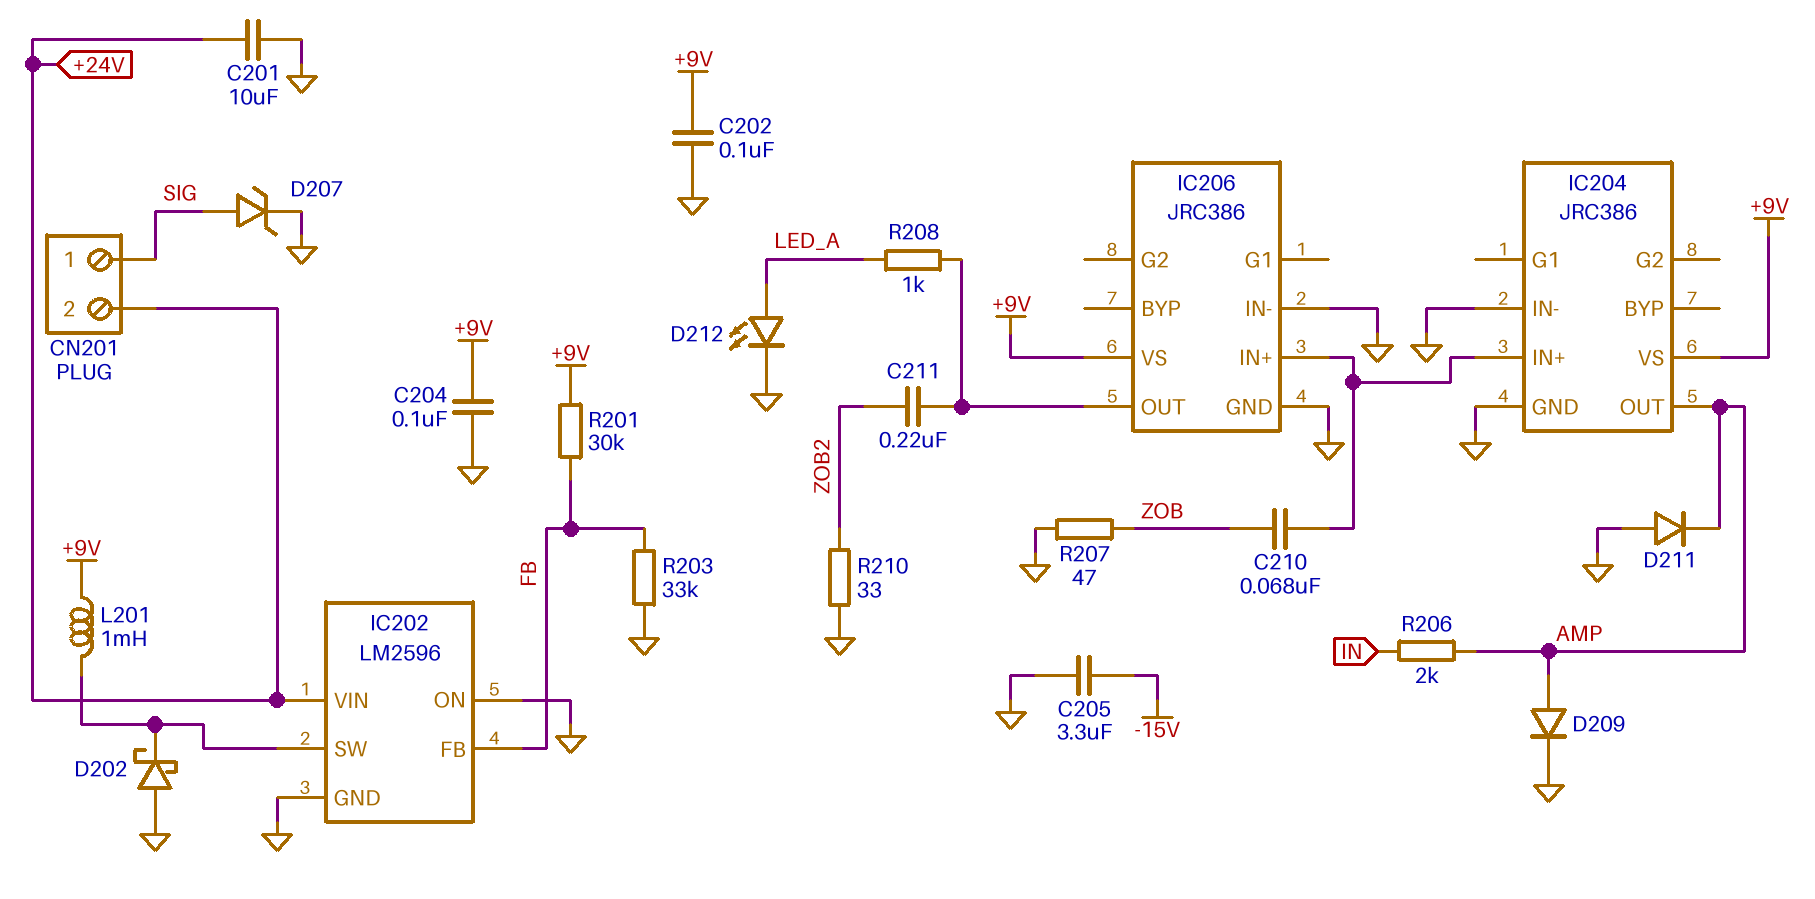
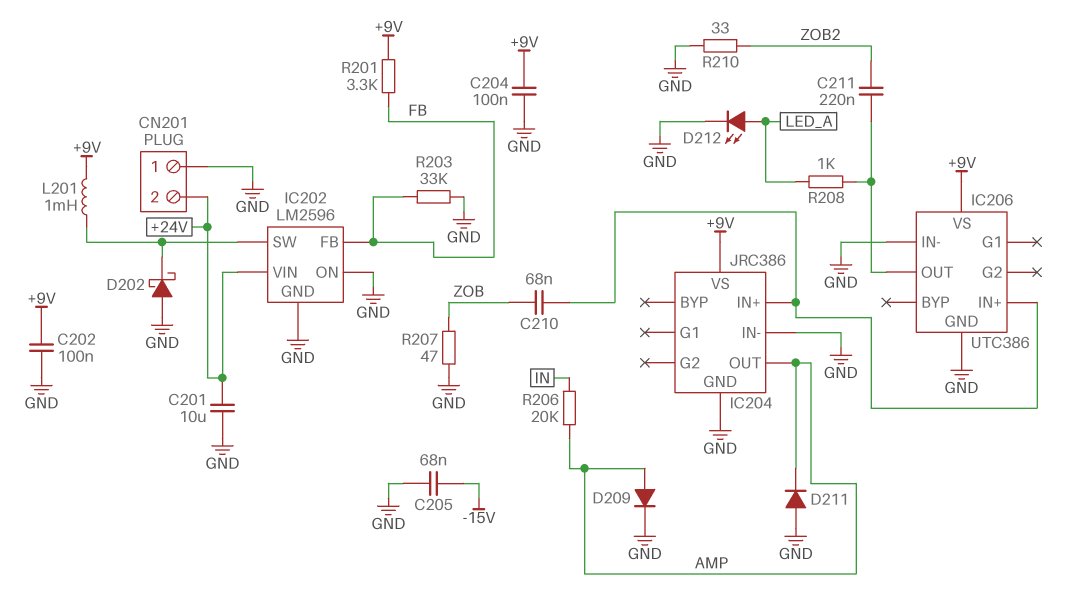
C205: 3.3uF (-15V, GND) -> 68nF (-15V, GND)
CN201 pin 1: SIG -> GND
D207: zener (A SIG, K GND) -> none
IC206: JRC386 -> UTC386
R201: 30k (+9V, FB) -> 3.3k (+9V, FB)
R206: 2k (AMP, IN) -> 20k (AMP, IN)

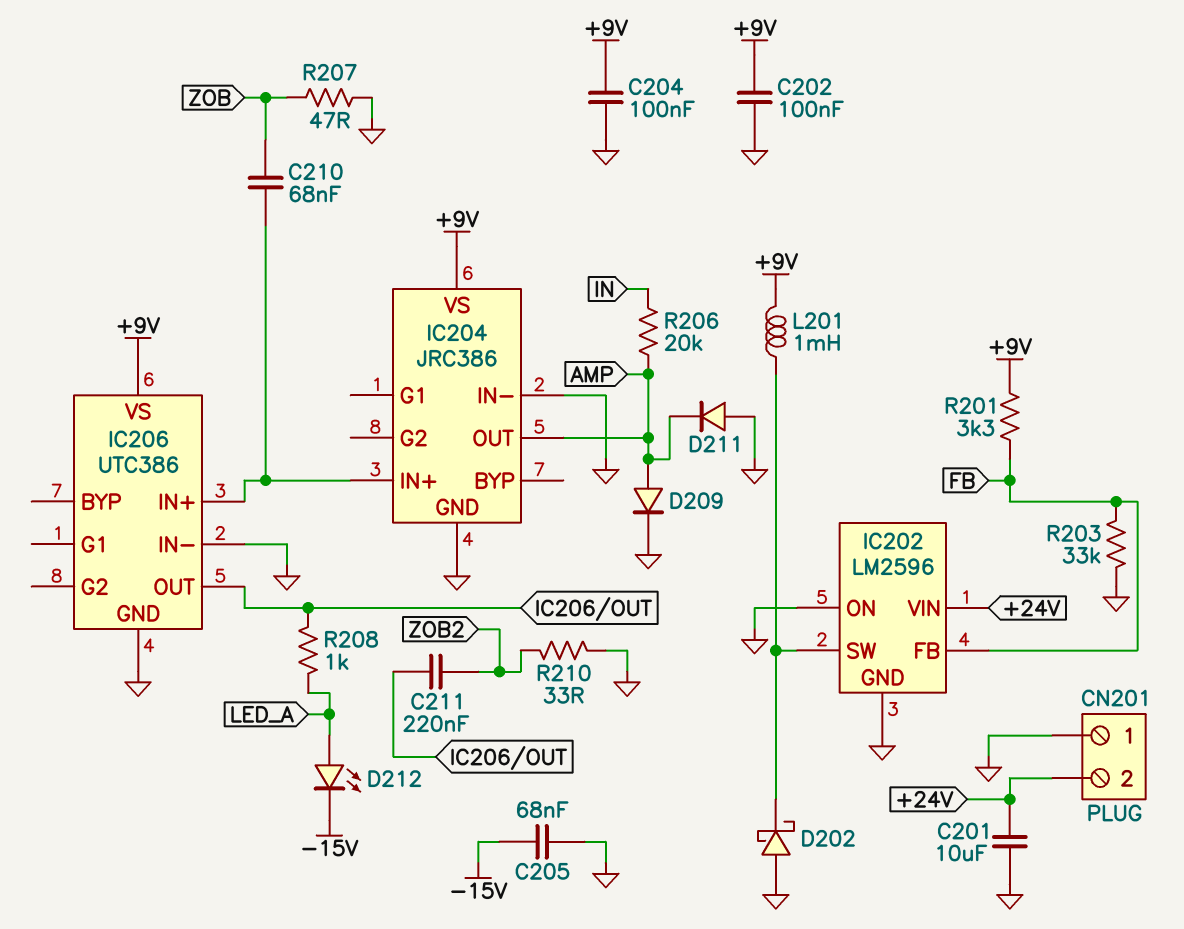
D212: LED (A LED_A, K GND) -> LED (A LED_A, K -15V)

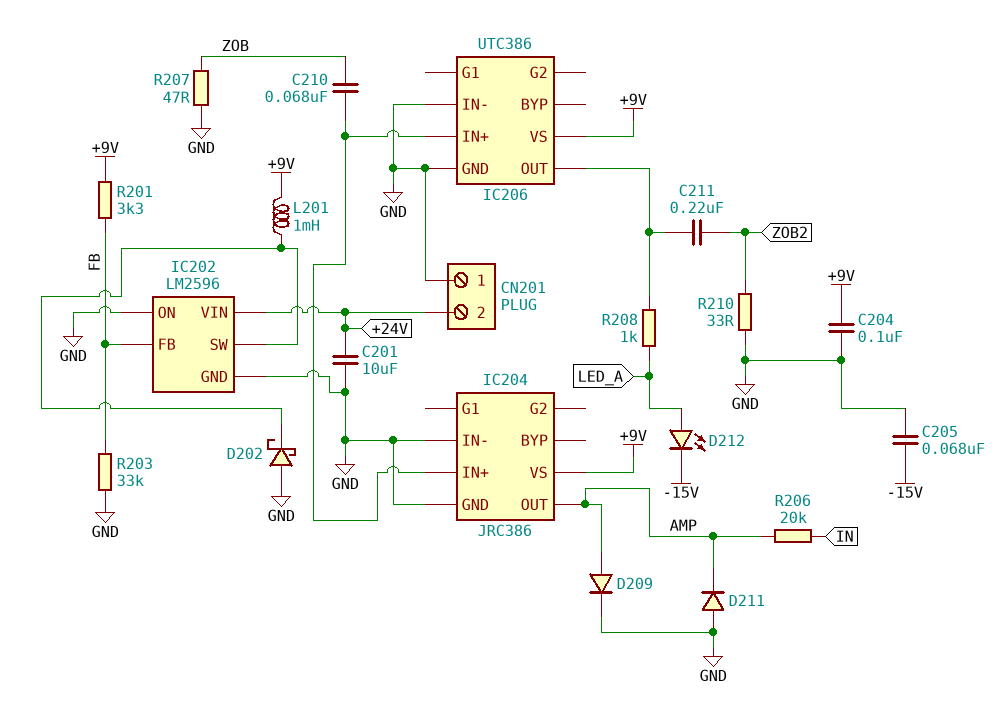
C202: 100nF (+9V, GND) -> none

